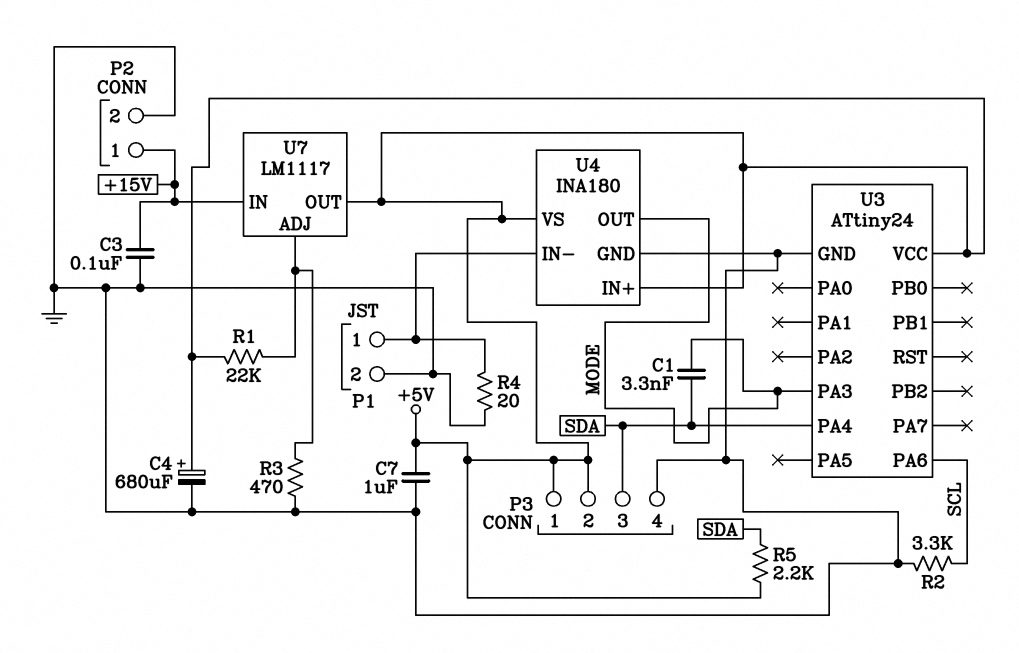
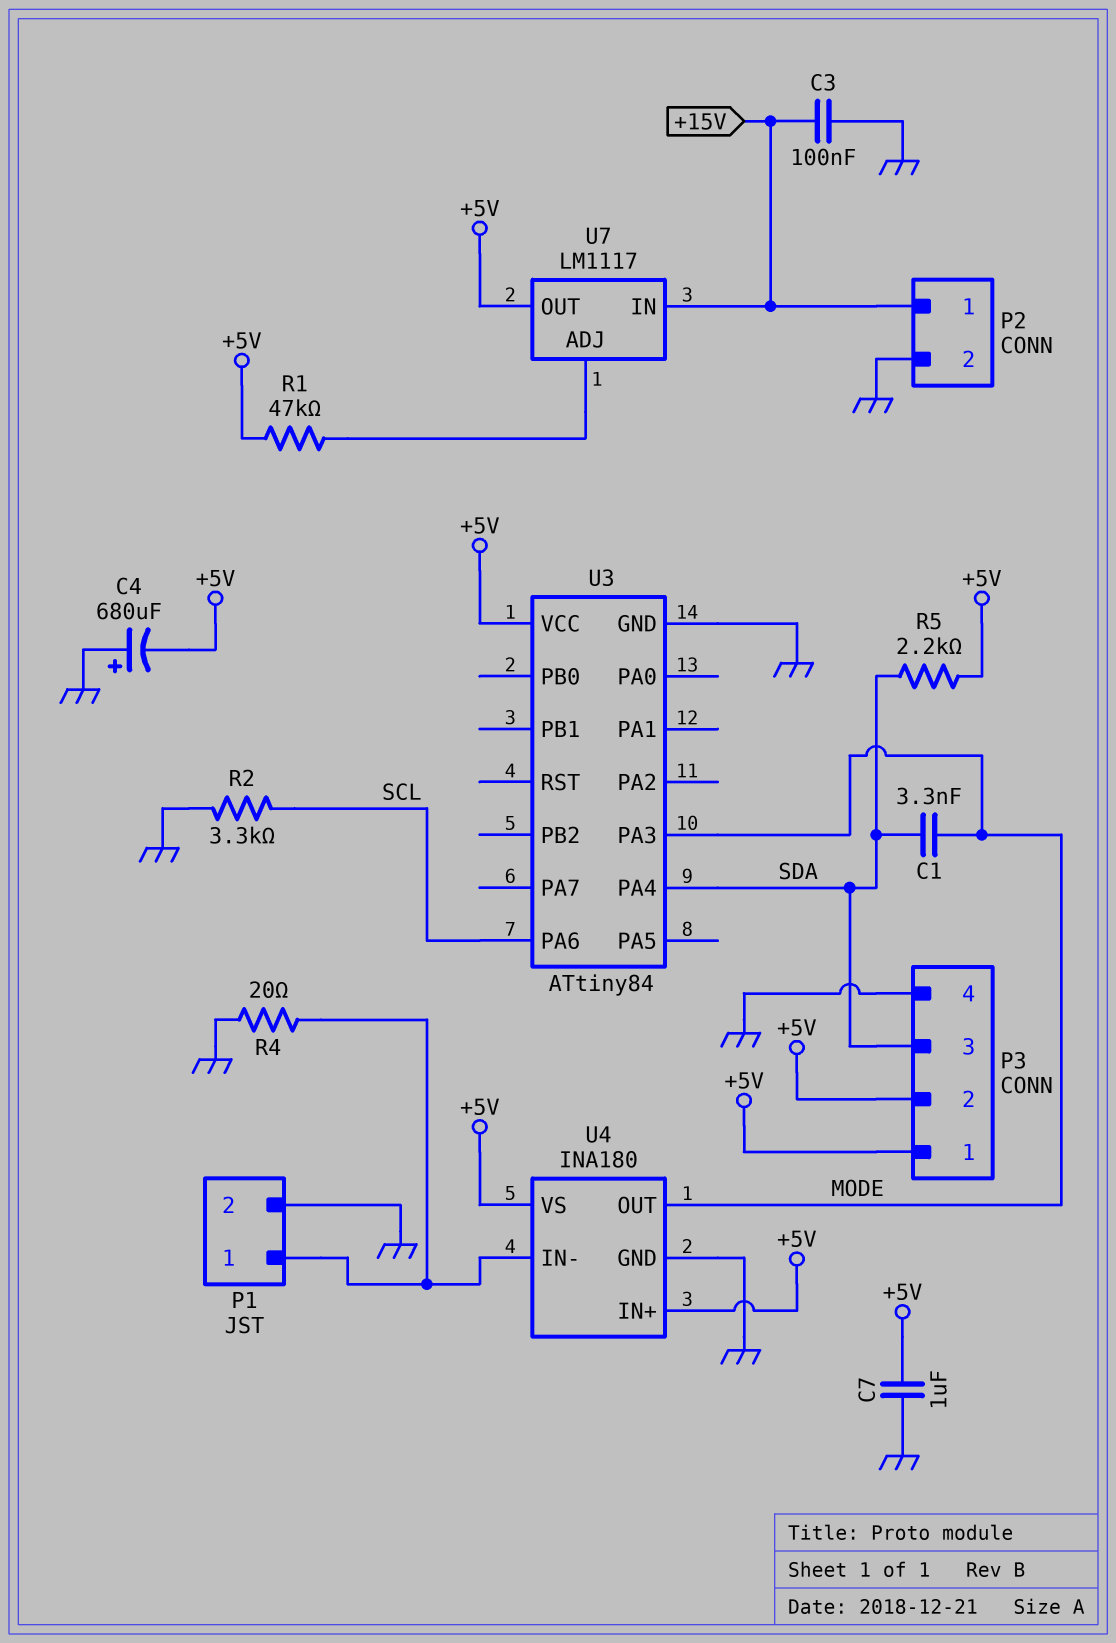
C4: 680uF (plus +5V, minus GND) -> 680uF (plus GND, minus +5V)
R1: 22k (+5V, U7/ADJ) -> 47k (+5V, U7/ADJ)
R3: 470 (GND, U7/ADJ) -> none
U3: ATtiny24 -> ATtiny84

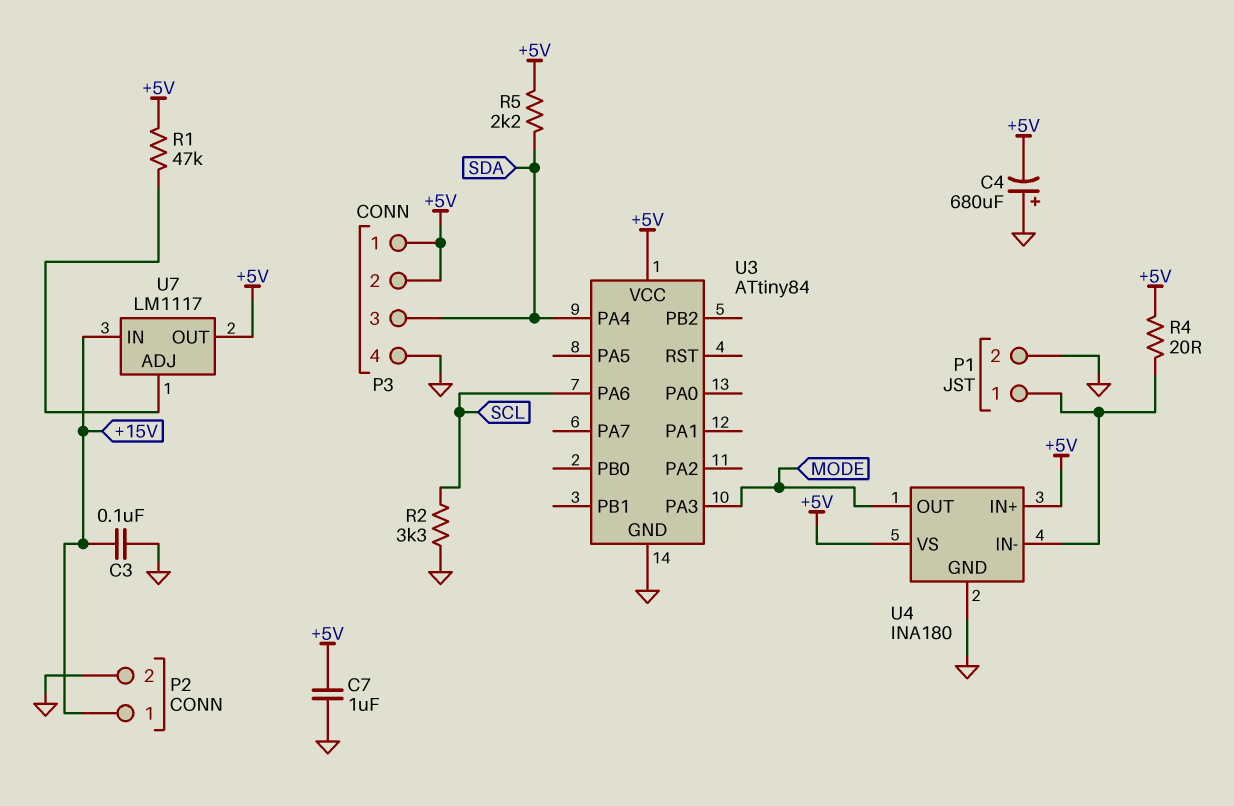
C1: 3.3nF (MODE, SDA) -> none
R4: 20 (GND, P1/1) -> 20 (+5V, P1/1)

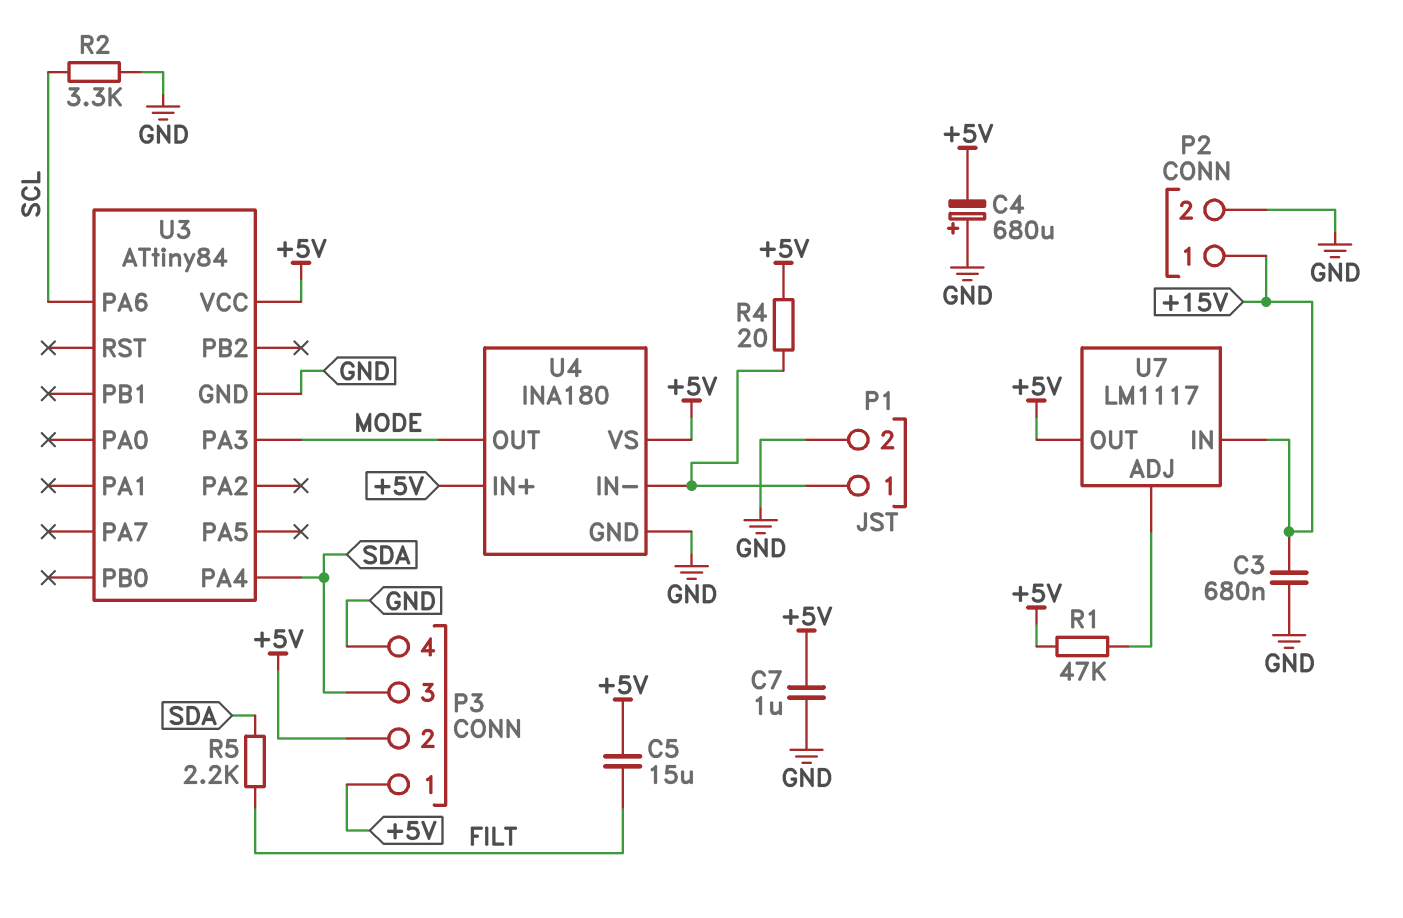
C3: 100nF (+15V, GND) -> 680nF (+15V, GND)
C5: none -> 15uF (+5V, FILT)
R5: 2.2k (+5V, SDA) -> 2.2k (FILT, SDA)

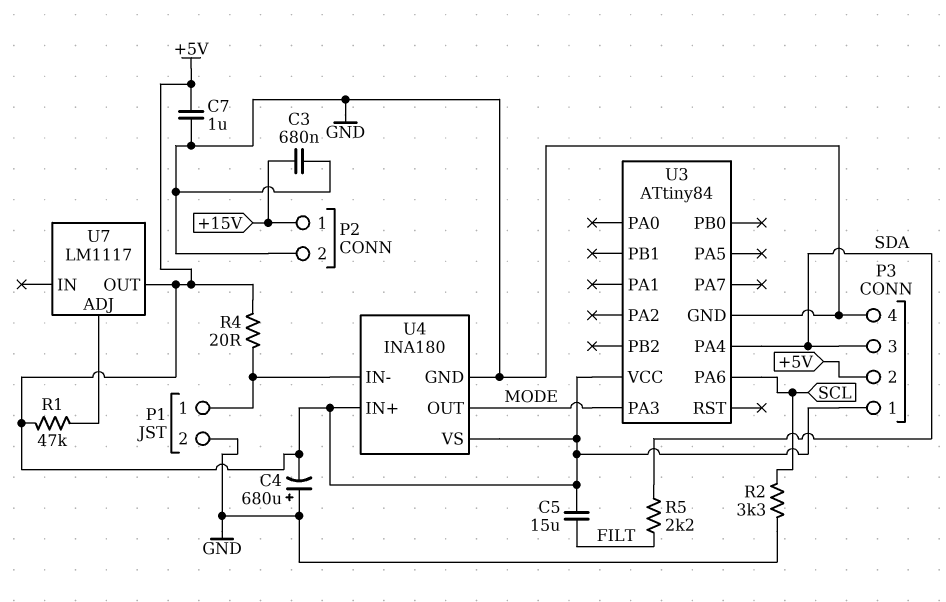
U7 pin IN: +15V -> none

